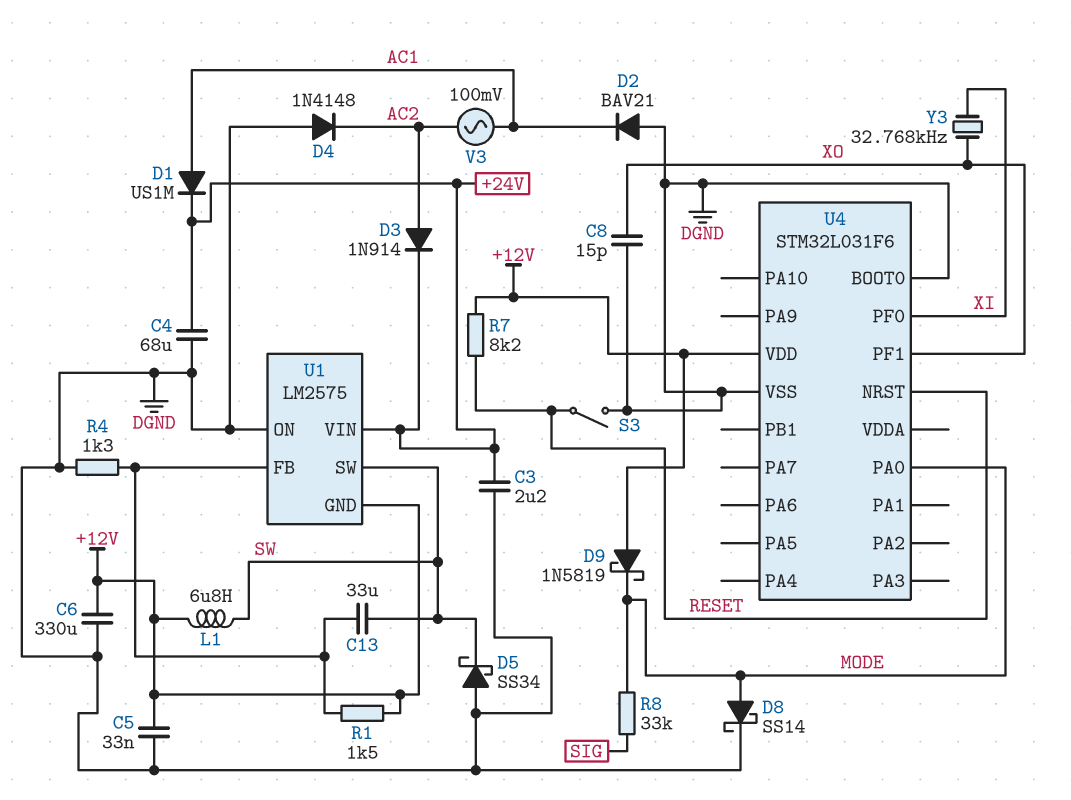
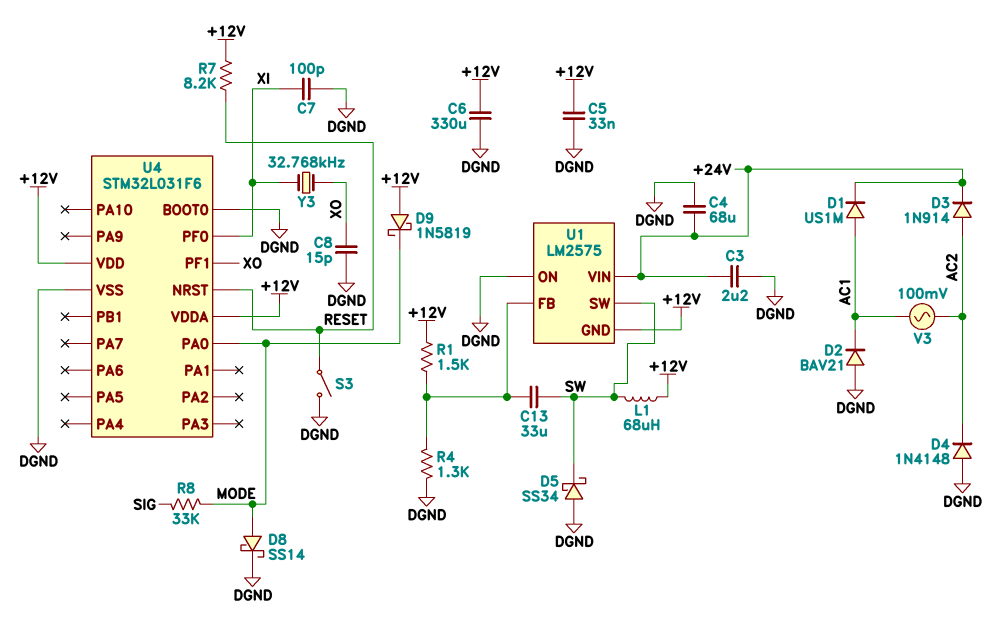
C7: none -> 100pF (DGND, XI)
L1: 6.8uH (+12V, SW) -> 68uH (+12V, SW)
U4 pin VDDA: none -> +12V

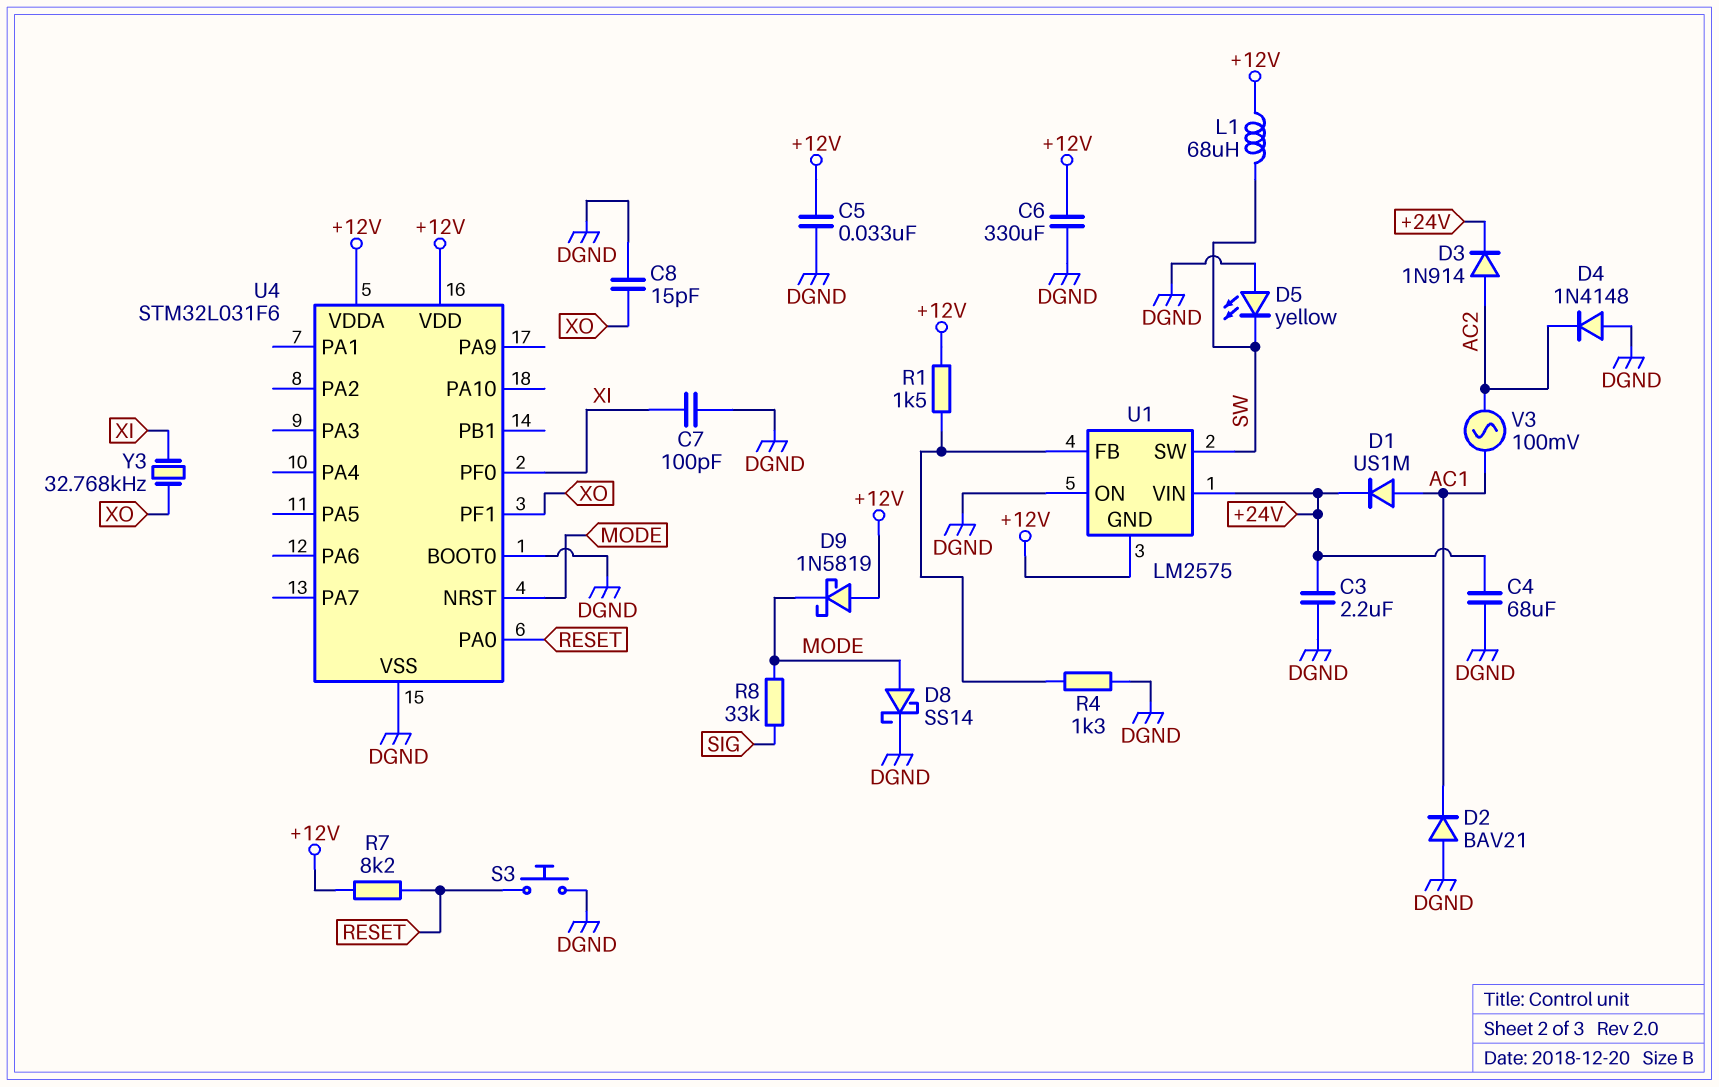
C13: 33uF (SW, U1/FB) -> none
D5: schottky SS34 (A DGND, K SW) -> LED yellow (A DGND, K SW)
S3: switch (DGND, RESET) -> button (DGND, RESET)
U4 pin NRST: RESET -> MODE
U4 pin PA0: MODE -> RESET

